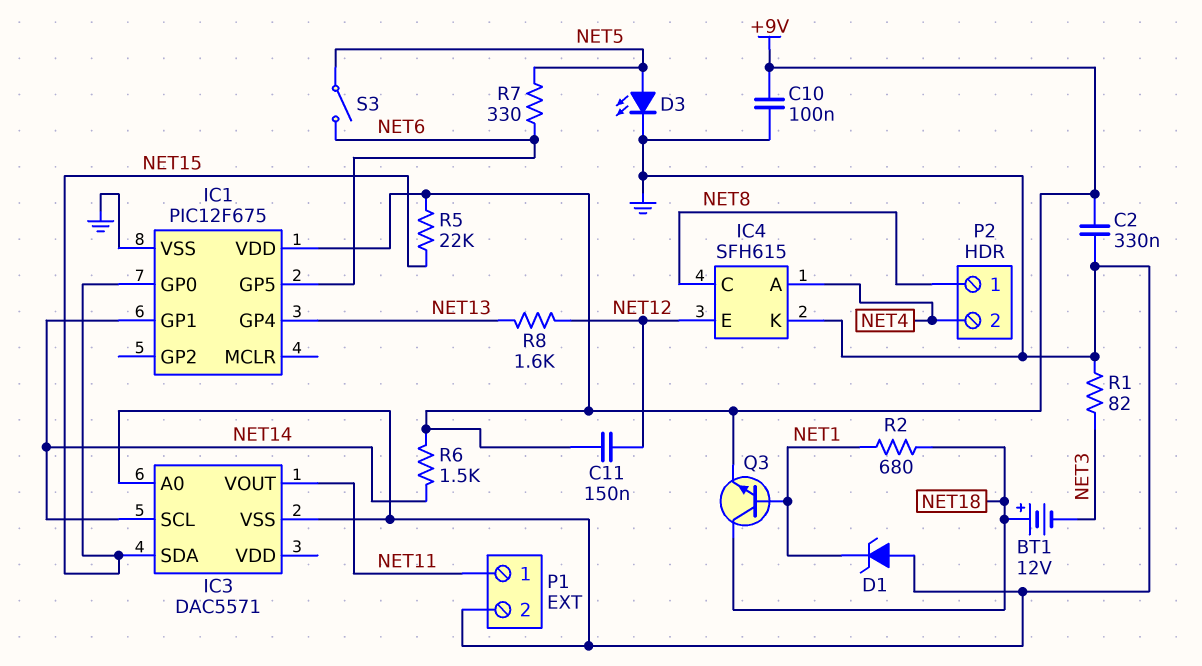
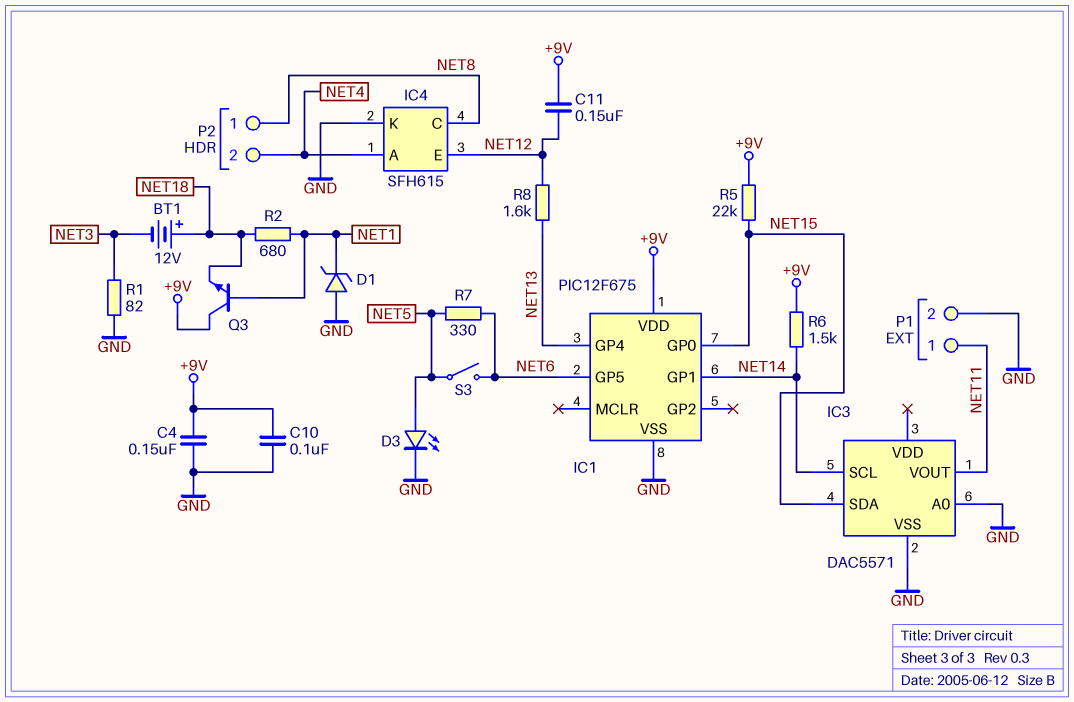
C2: 330nF (+9V, GND) -> none
C4: none -> 150nF (+9V, GND)
Q3: NPN (B NET1, C NET18, E +9V) -> NPN (B NET1, C +9V, E NET18)

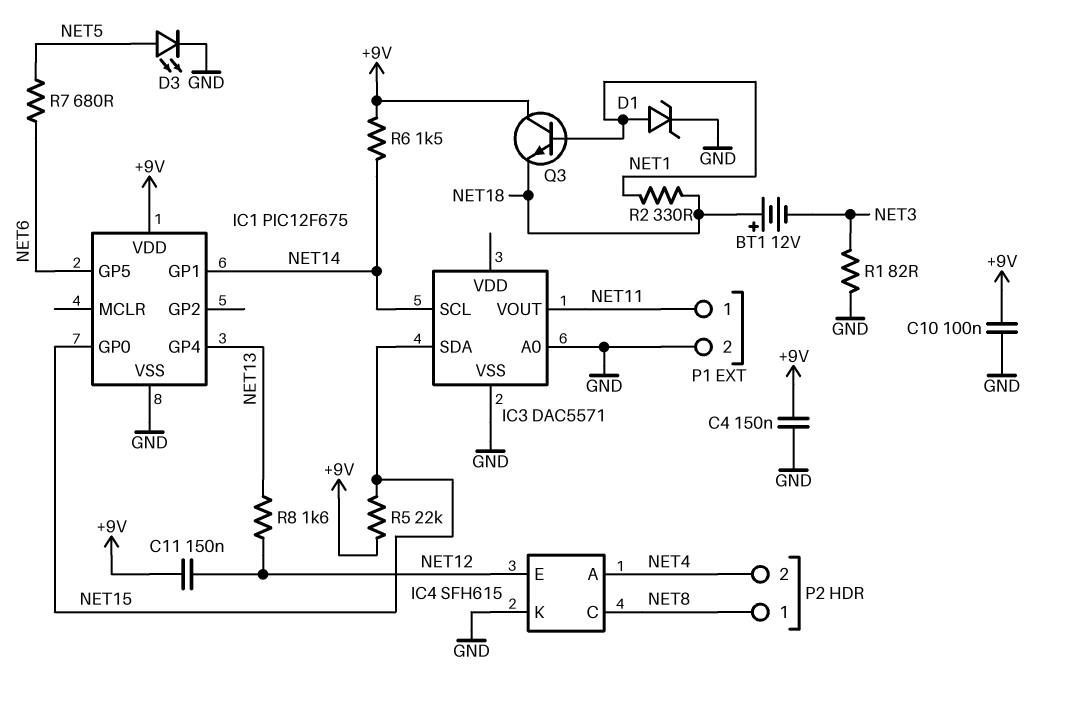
D1: zener (A GND, K NET1) -> zener (A NET1, K GND)
R2: 680 (NET1, NET18) -> 330 (NET1, NET18)
R7: 330 (NET5, NET6) -> 680 (NET5, NET6)
S3: switch (NET5, NET6) -> none

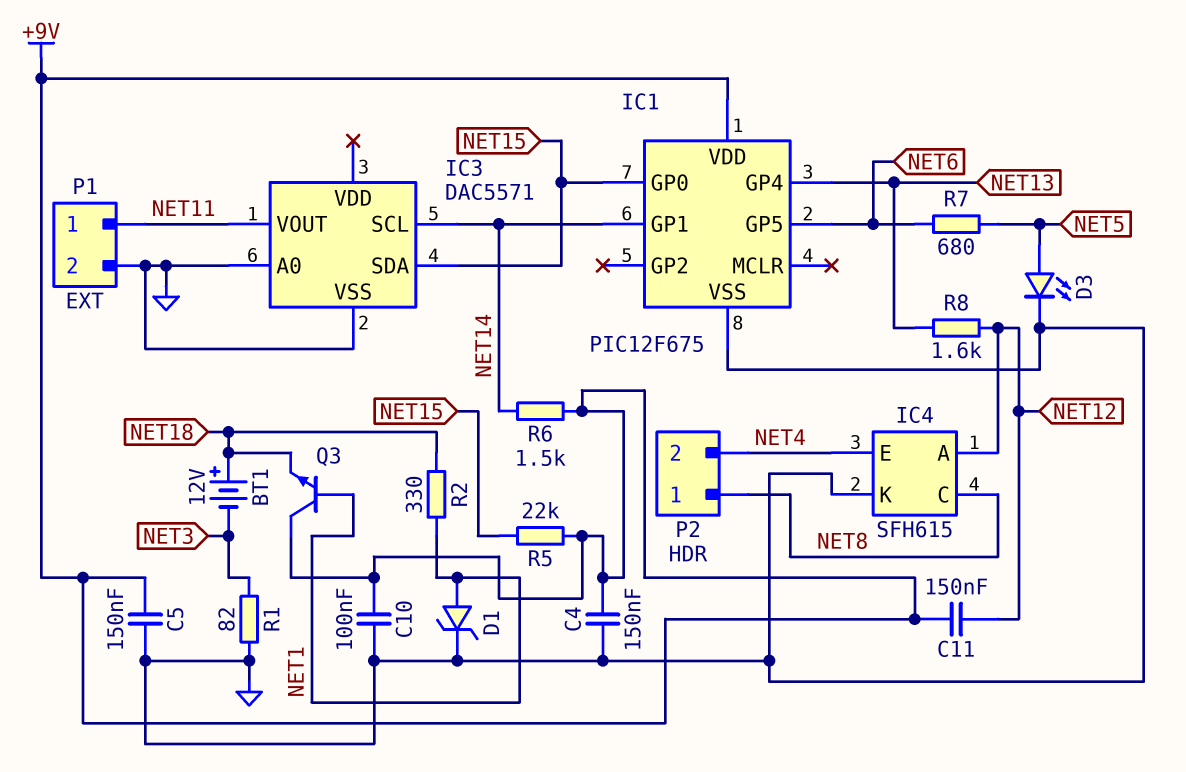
C5: none -> 150nF (+9V, GND)
IC4 pin A: NET4 -> NET12
IC4 pin E: NET12 -> NET4

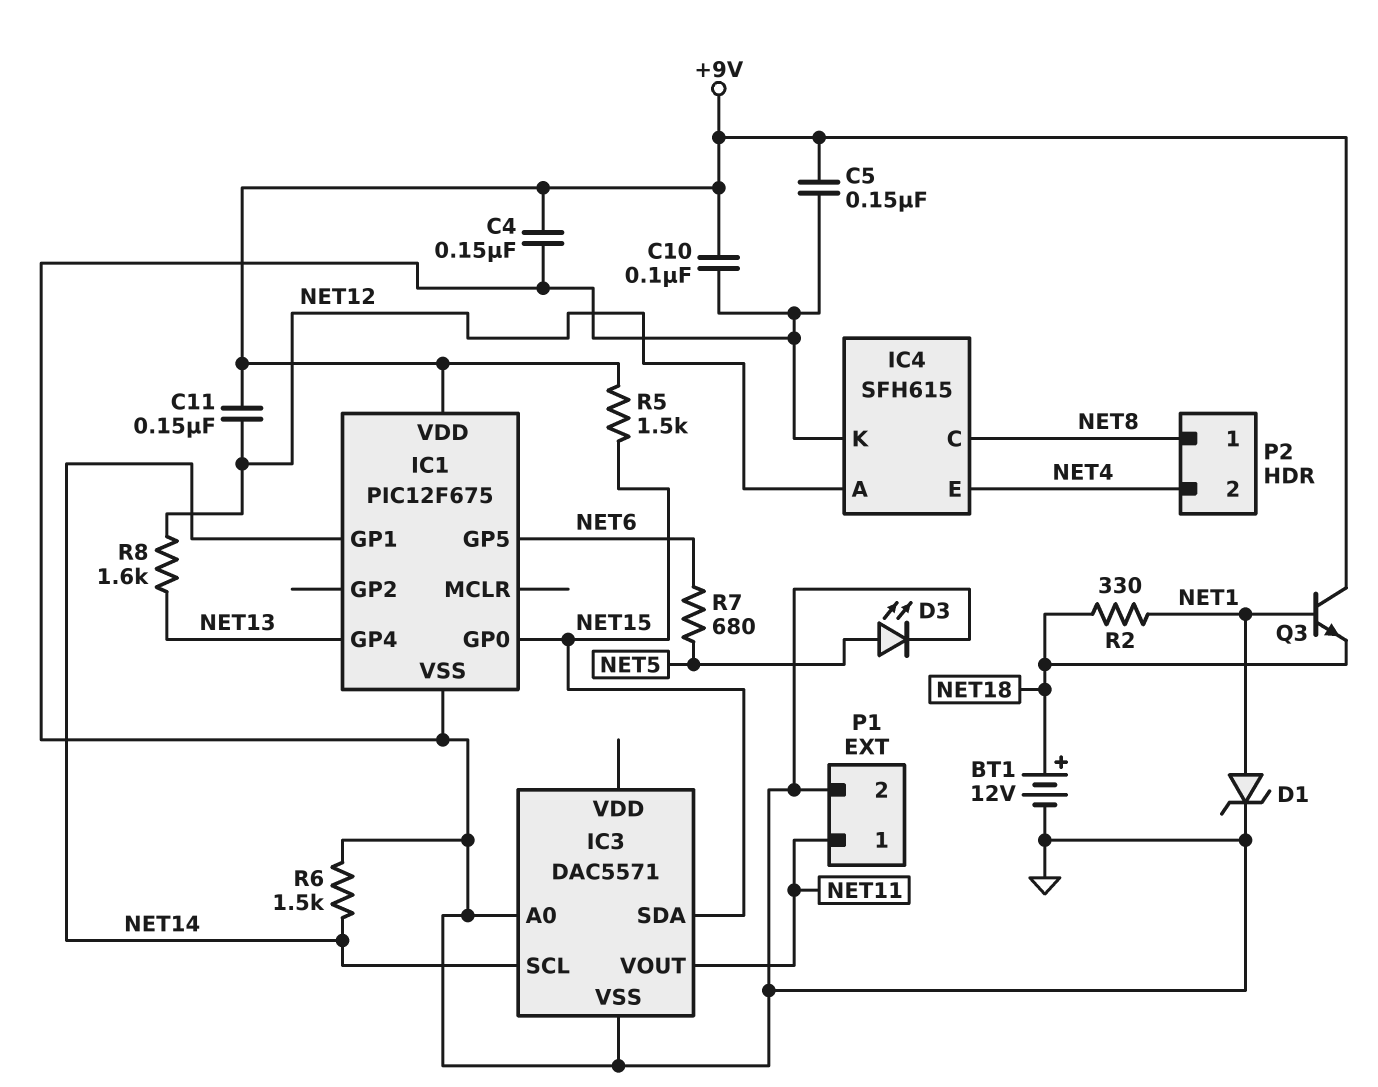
BT1: 12V (plus NET18, minus NET3) -> 12V (plus NET18, minus GND)
R1: 82 (GND, NET3) -> none
R5: 22k (+9V, NET15) -> 1.5k (+9V, NET15)
R6: 1.5k (+9V, NET14) -> 1.5k (GND, NET14)

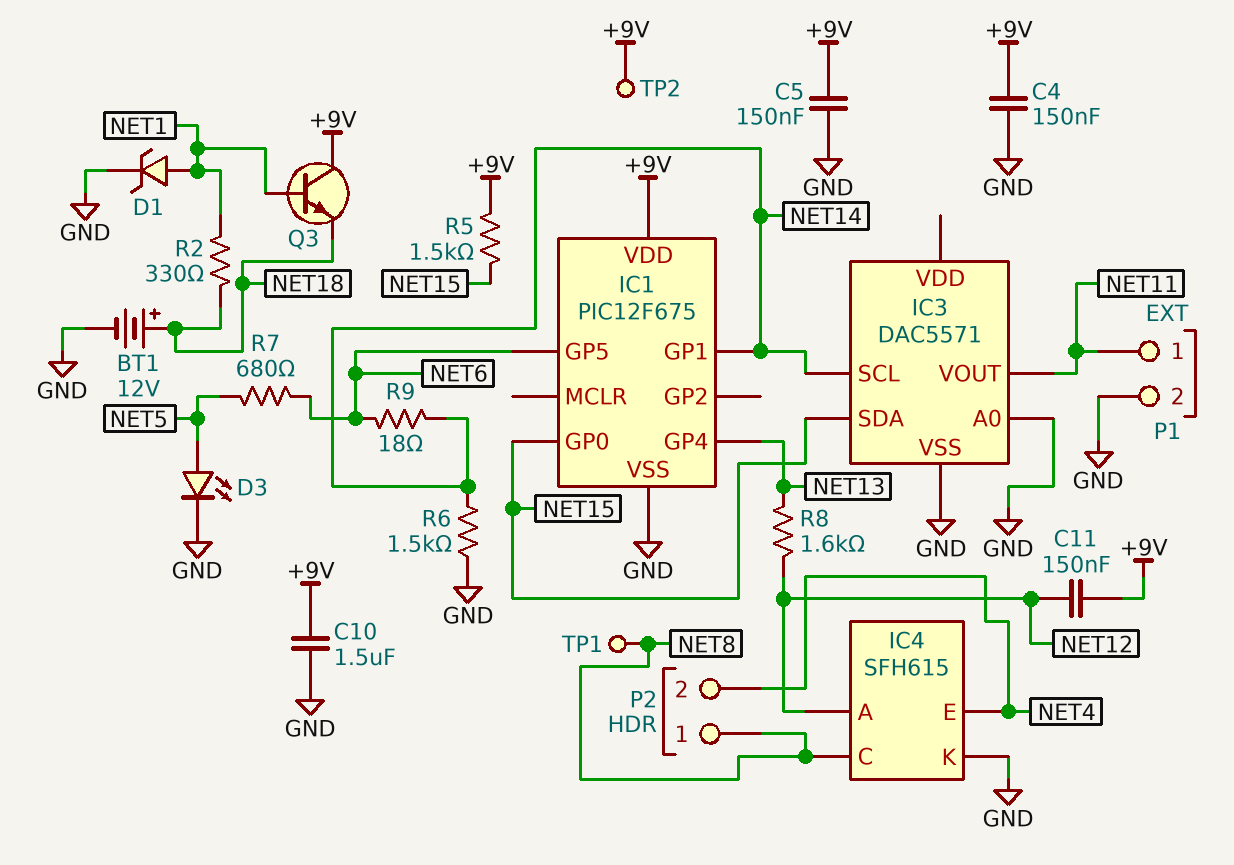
C10: 100nF (+9V, GND) -> 1.5uF (+9V, GND)
R9: none -> 18 (NET6, NET14)
TP1: none -> test point (NET8)
TP2: none -> test point (+9V)

